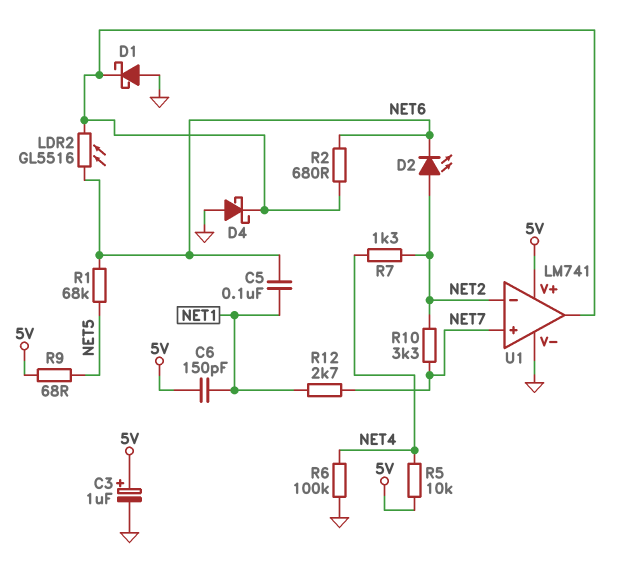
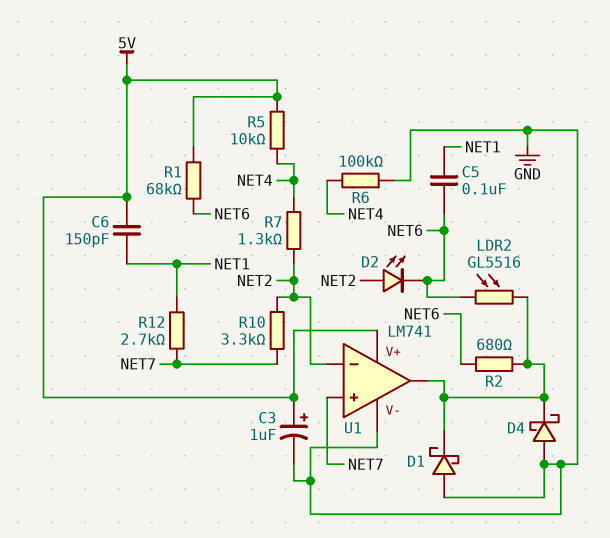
R1: 68k (NET5, NET6) -> 68k (5V, NET6)
R9: 68 (5V, NET5) -> none

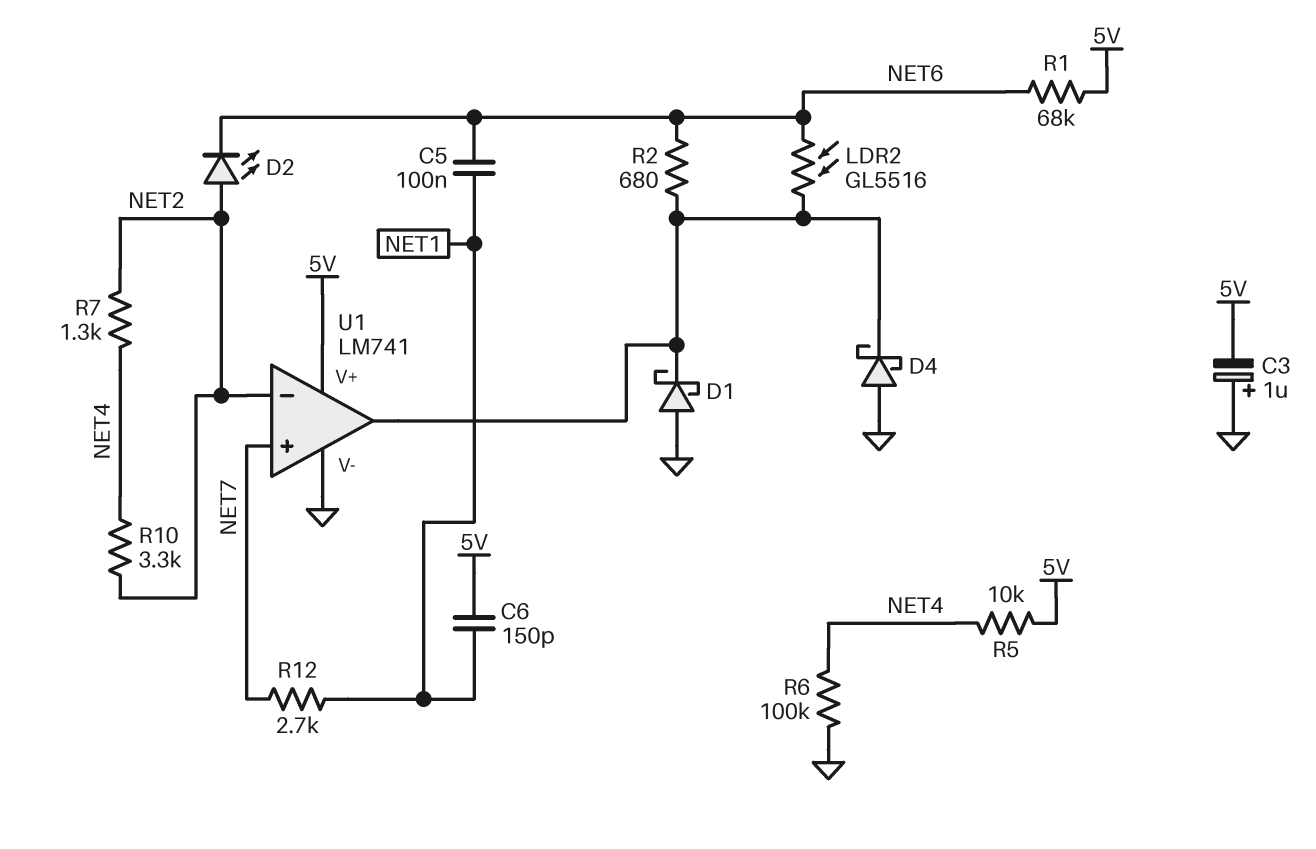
C3: 1uF (plus 5V, minus GND) -> 1uF (plus GND, minus 5V)
R10: 3.3k (NET2, NET7) -> 3.3k (NET2, NET4)

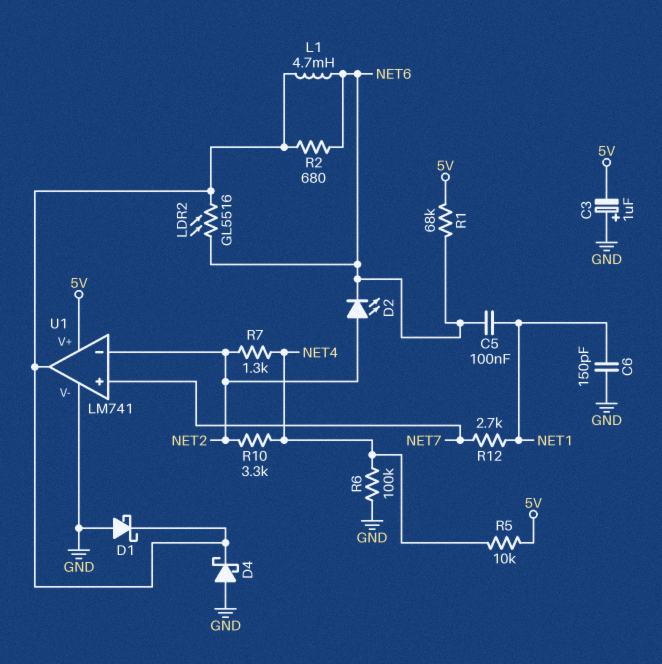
C6: 150pF (5V, NET1) -> 150pF (GND, NET1)
L1: none -> 4.7mH (NET6, U1/out)

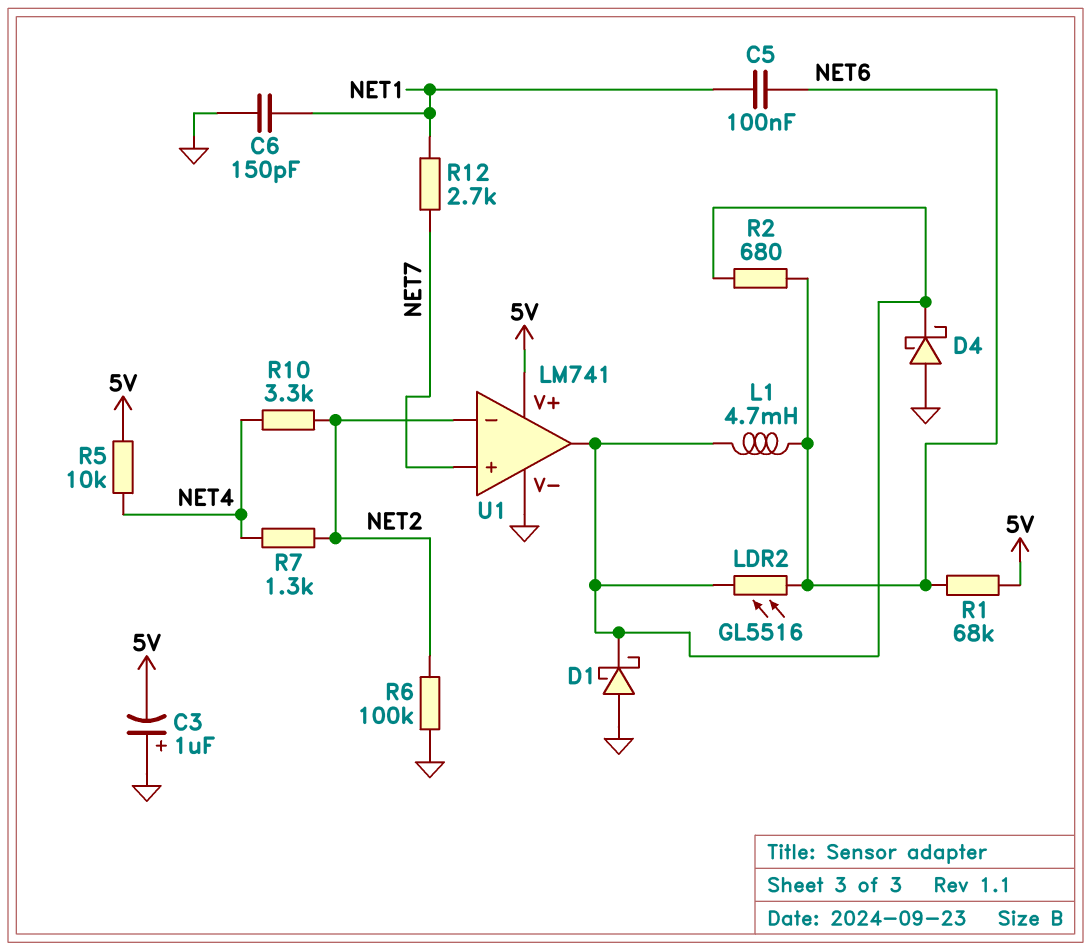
D2: LED (A NET2, K NET6) -> none
R6: 100k (GND, NET4) -> 100k (GND, NET2)

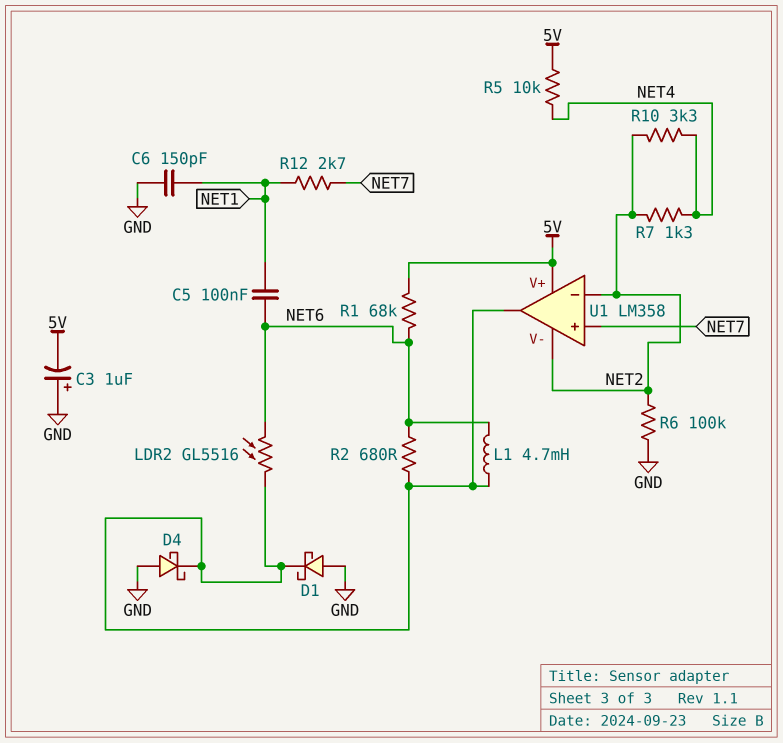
U1: LM741 -> LM358
U1 pin V-: GND -> NET2

